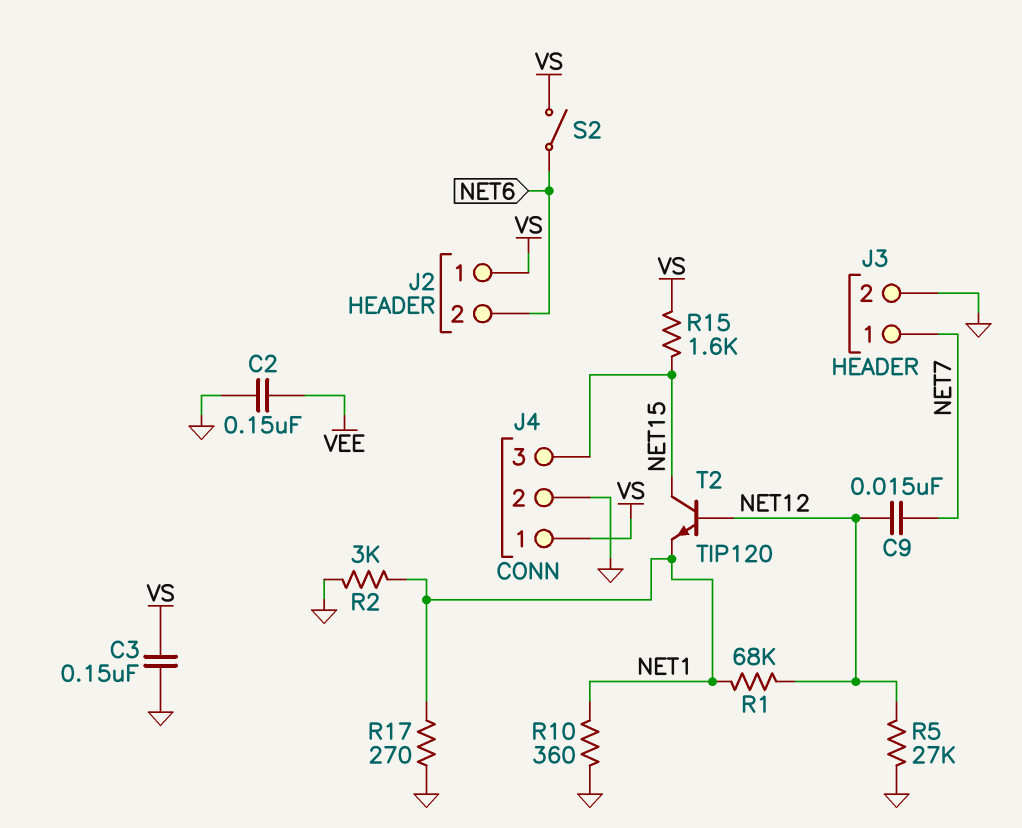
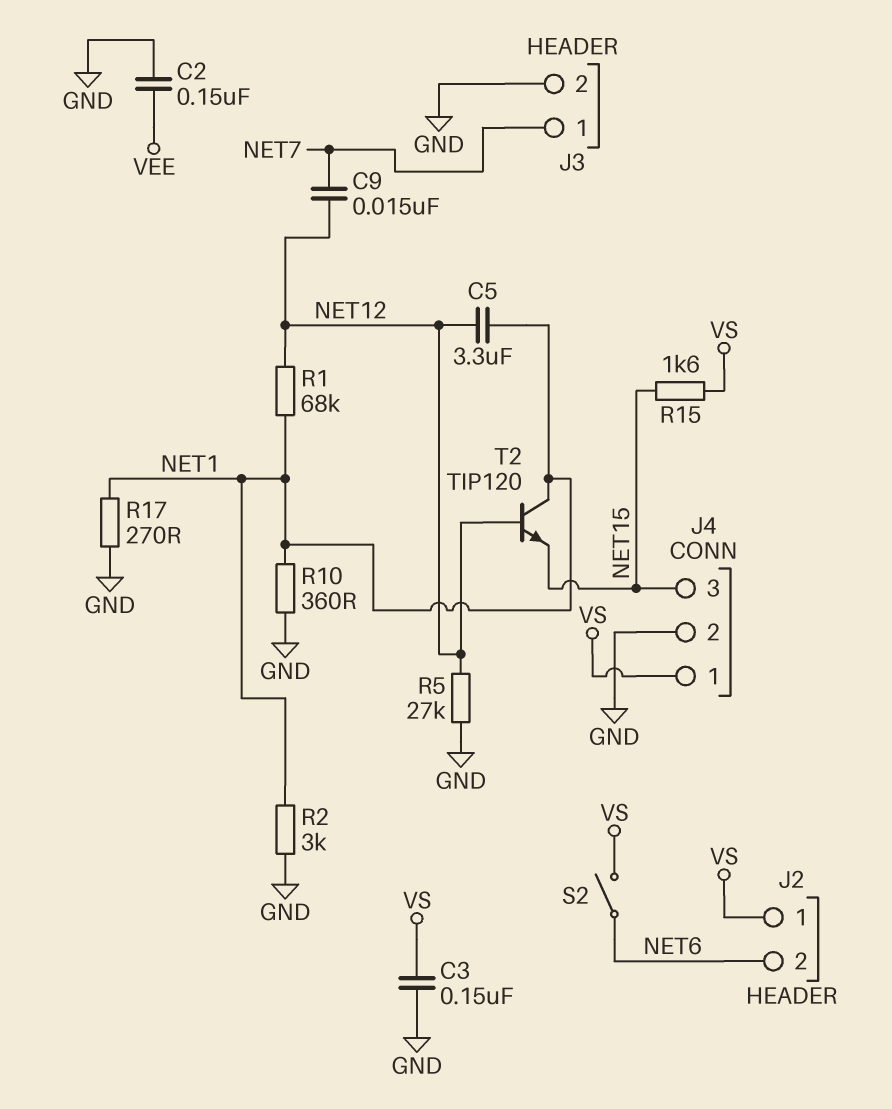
C5: none -> 3.3uF (NET1, NET12)
T2: NPN TIP120 (B NET12, C NET15, E NET1) -> NPN TIP120 (B NET12, C NET1, E NET15)

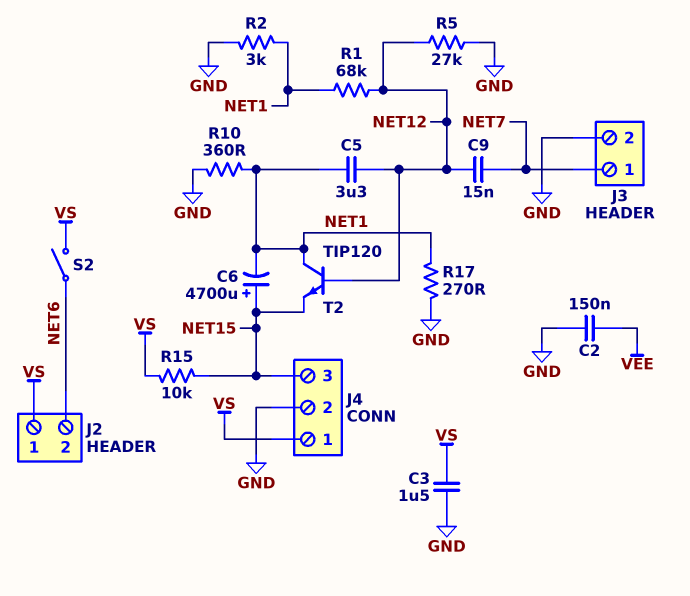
C3: 150nF (GND, VS) -> 1.5uF (GND, VS)
C6: none -> 4700uF (plus NET15, minus NET1)
R15: 1.6k (NET15, VS) -> 10k (NET15, VS)

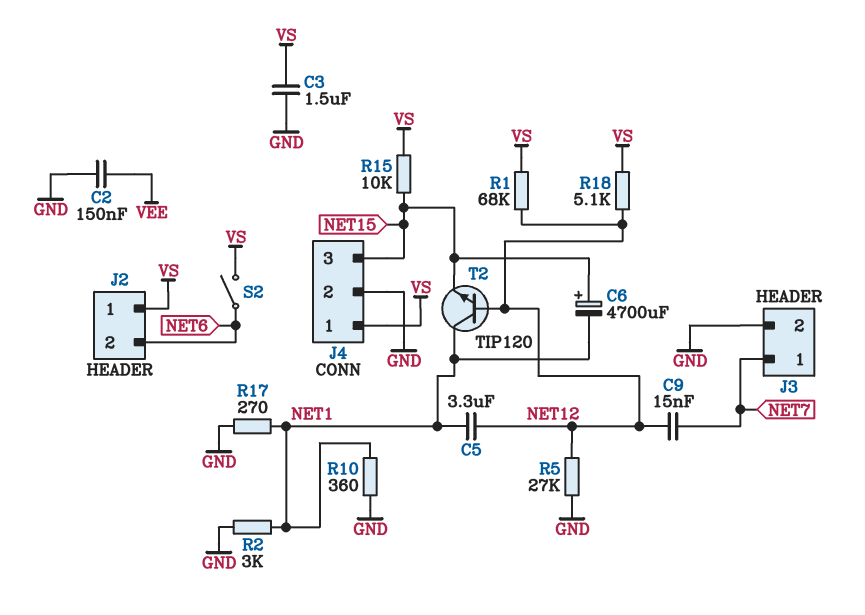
R1: 68k (NET1, NET12) -> 68k (NET12, VS)
R18: none -> 5.1k (NET12, VS)

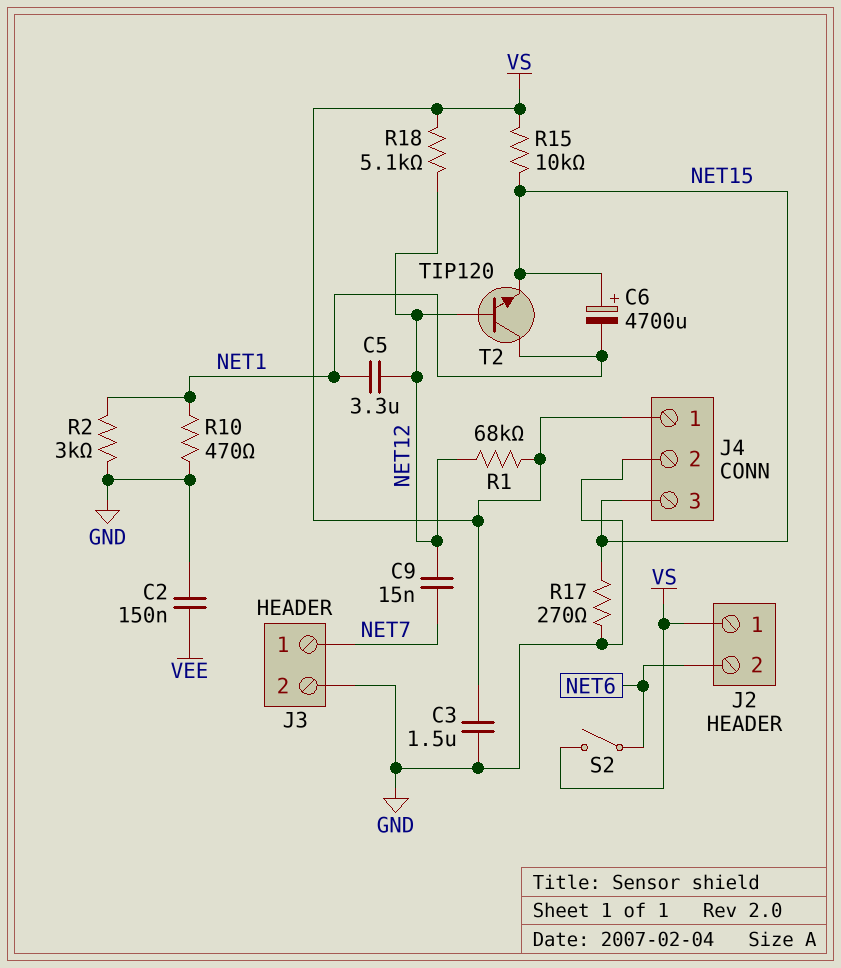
R5: 27k (GND, NET12) -> none
R10: 360 (GND, NET1) -> 470 (GND, NET1)
R17: 270 (GND, NET1) -> 270 (GND, NET15)

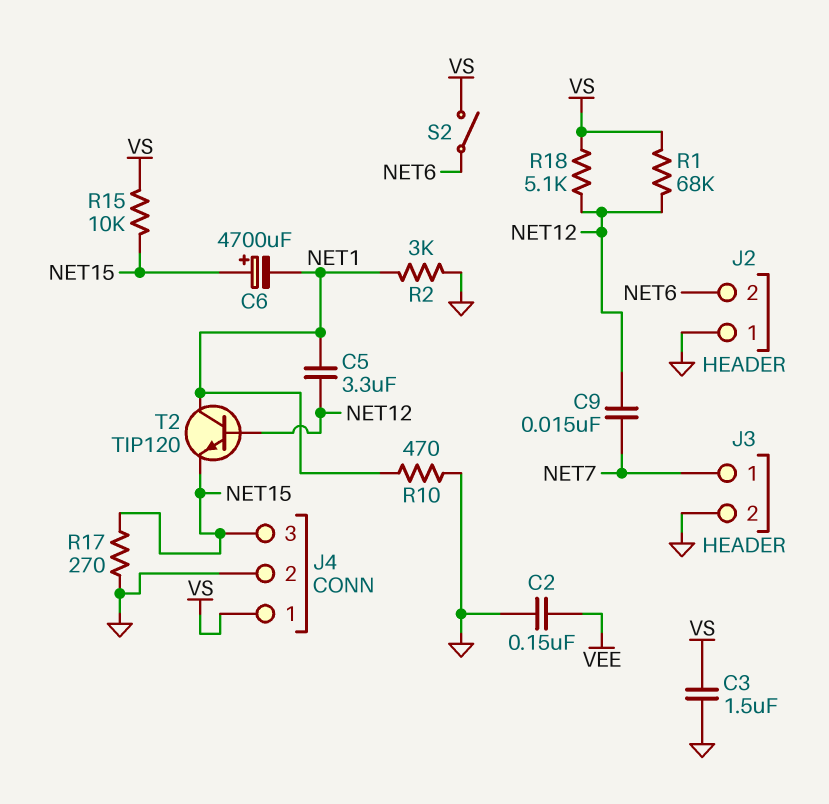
J2 pin 1: VS -> GND

